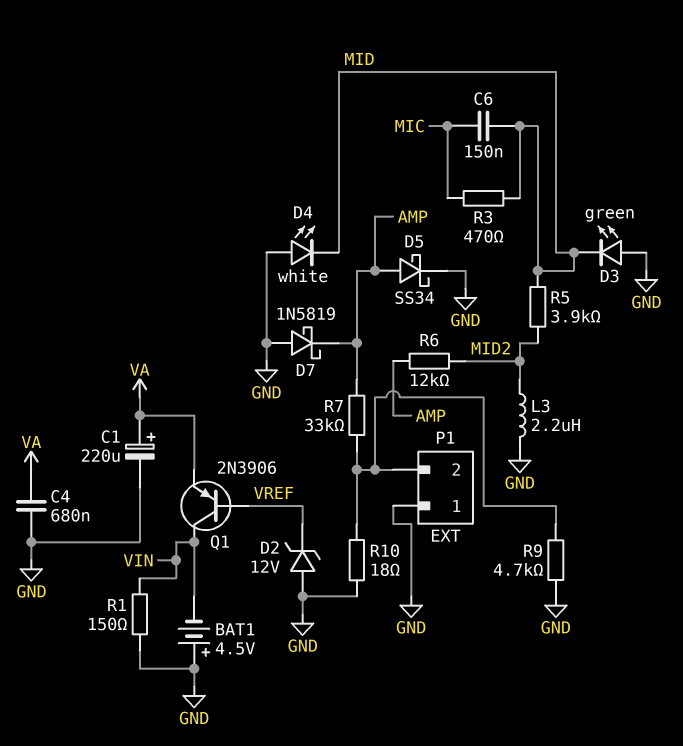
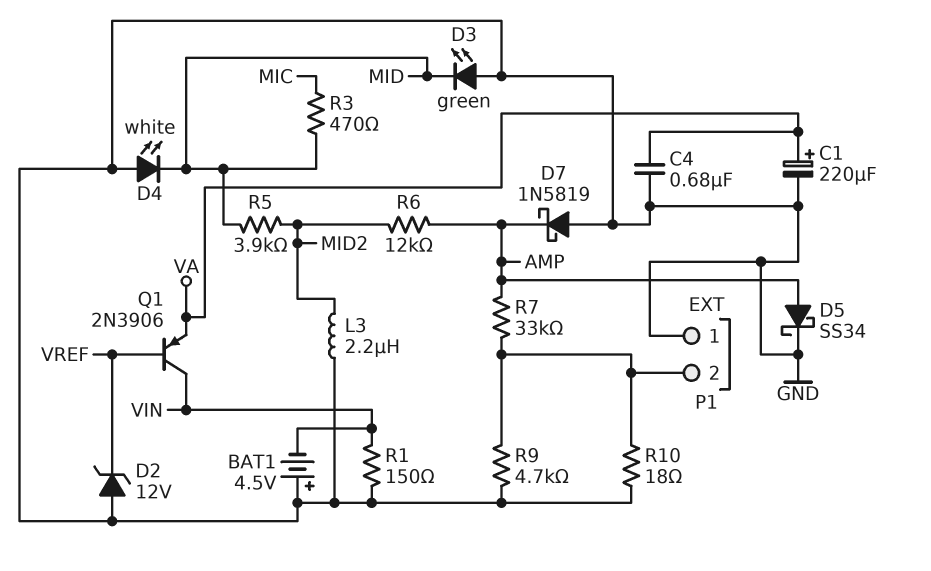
C6: 150nF (MIC, MID) -> none

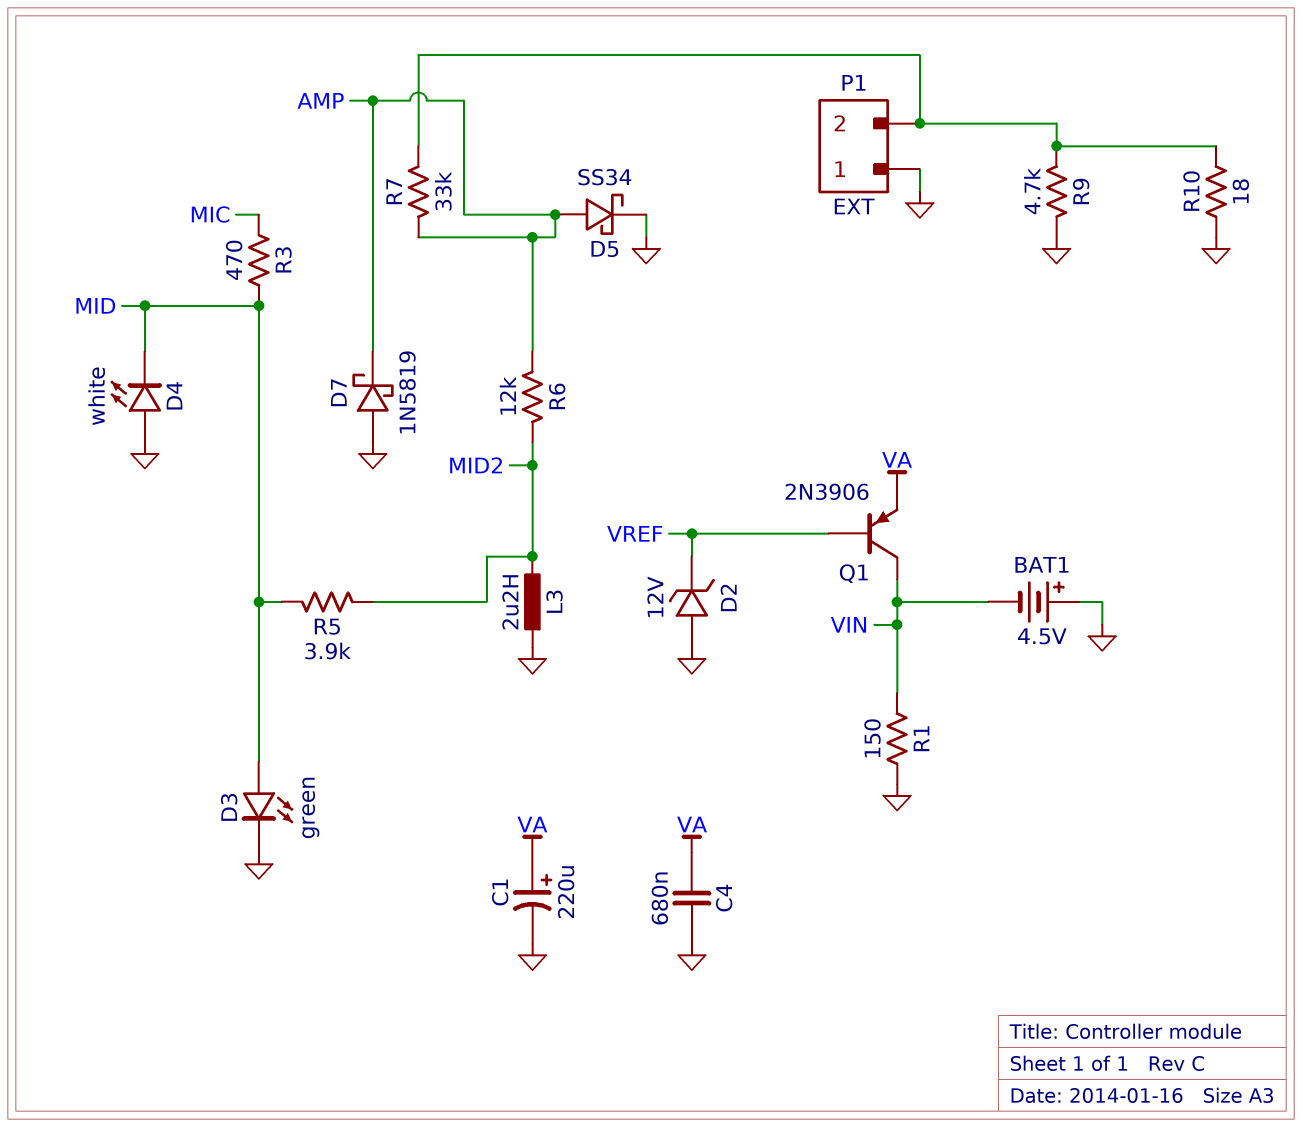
D3: LED green (A GND, K MID) -> LED green (A MID, K GND)

